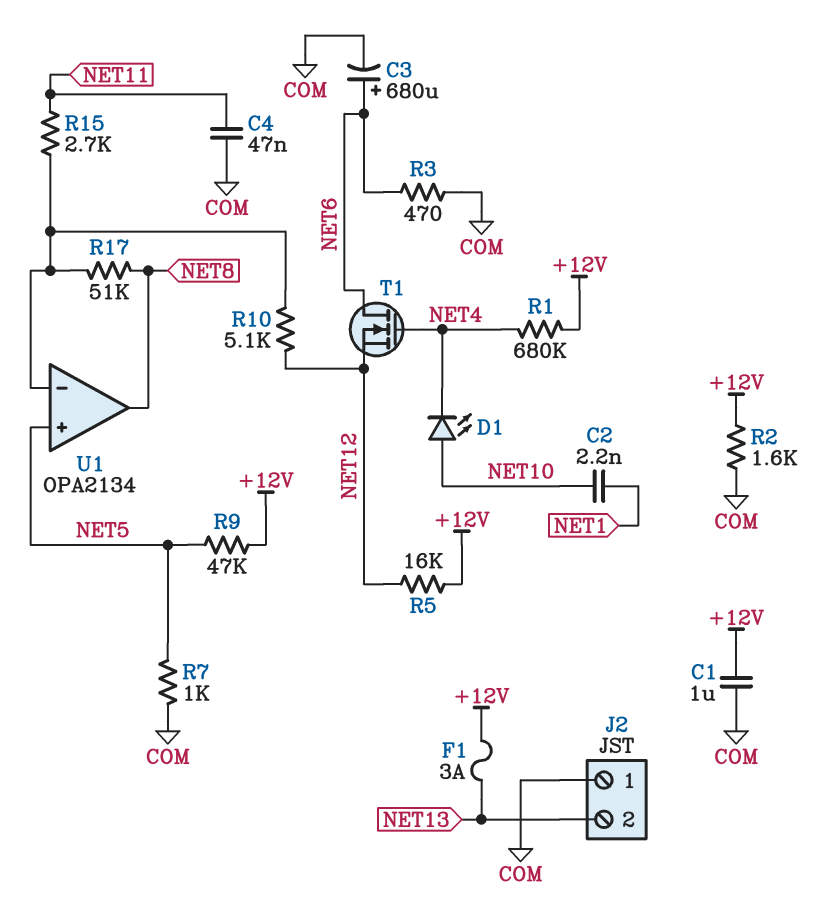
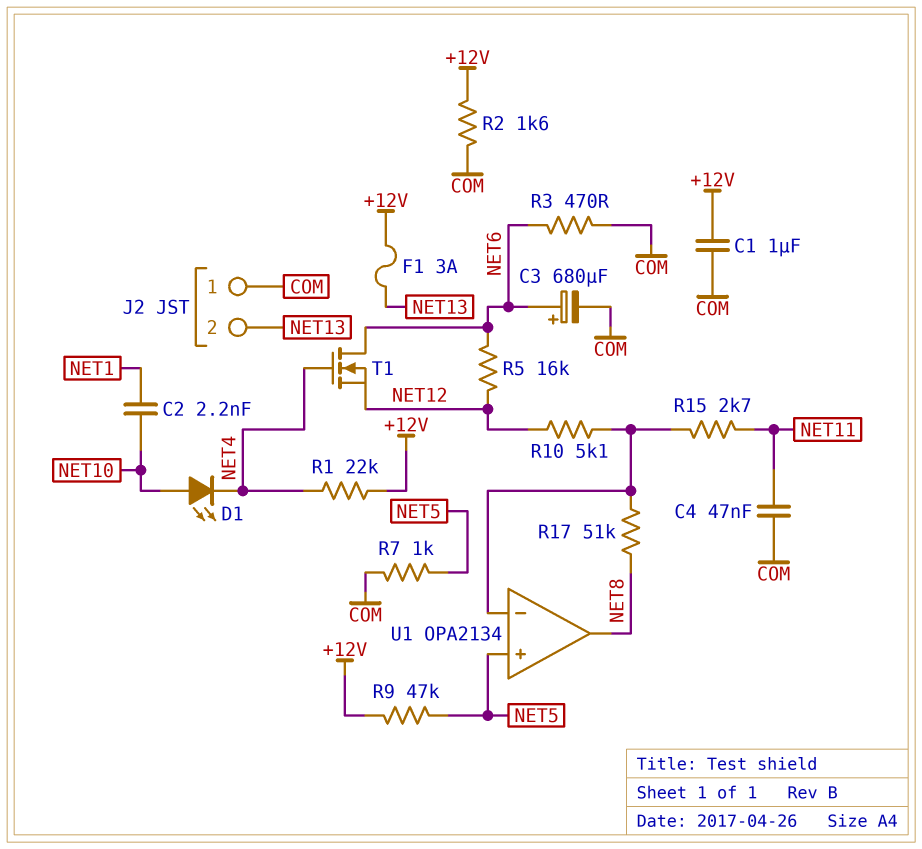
R1: 680k (+12V, NET4) -> 22k (+12V, NET4)
R5: 16k (+12V, NET12) -> 16k (NET6, NET12)

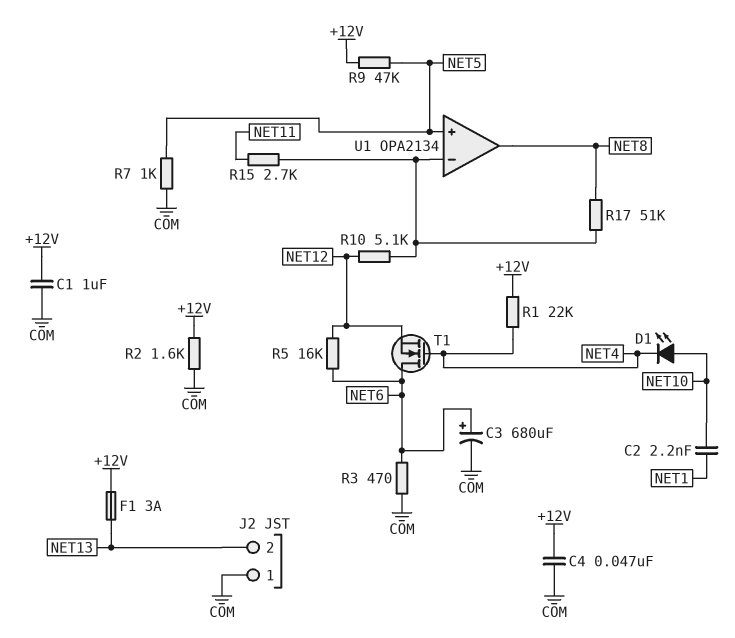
C4: 47nF (COM, NET11) -> 47nF (+12V, COM)

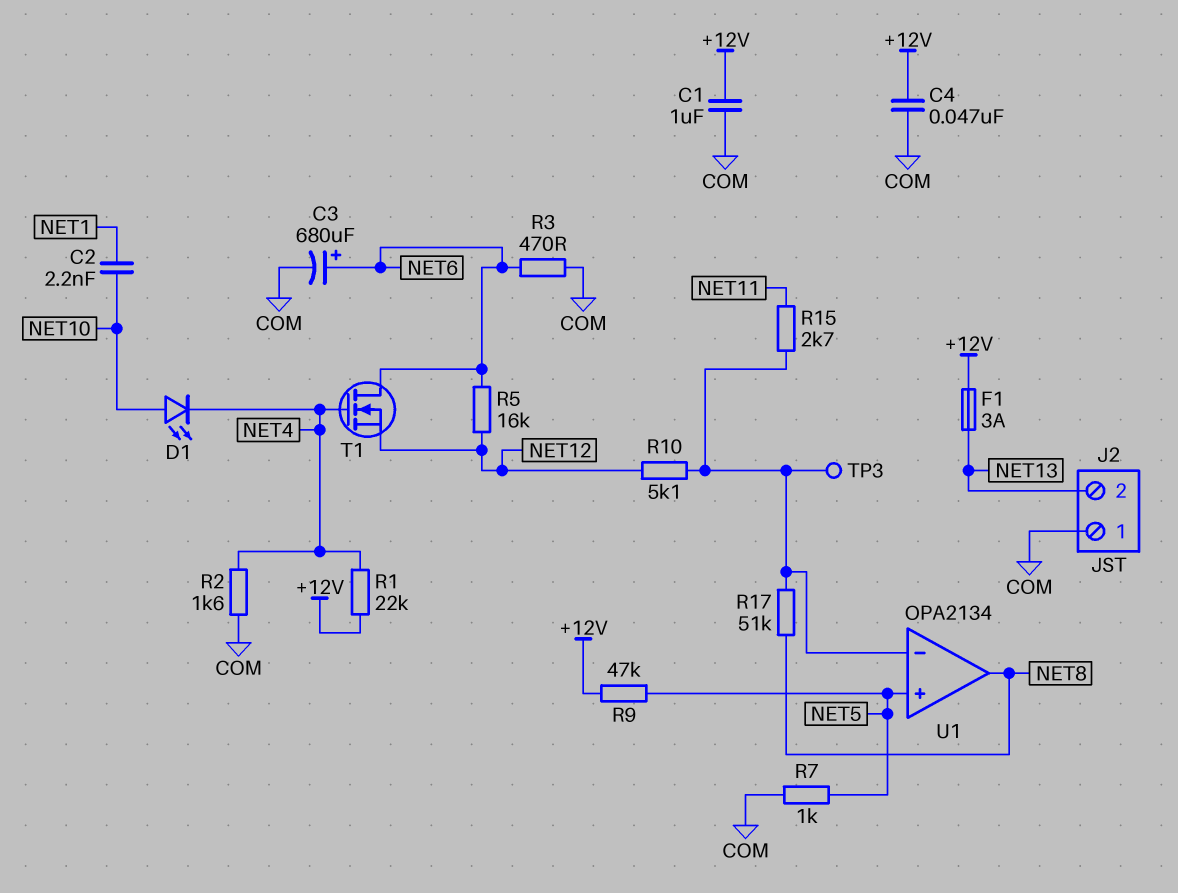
R2: 1.6k (+12V, COM) -> 1.6k (COM, NET4)
TP3: none -> test point (U1/in-)

